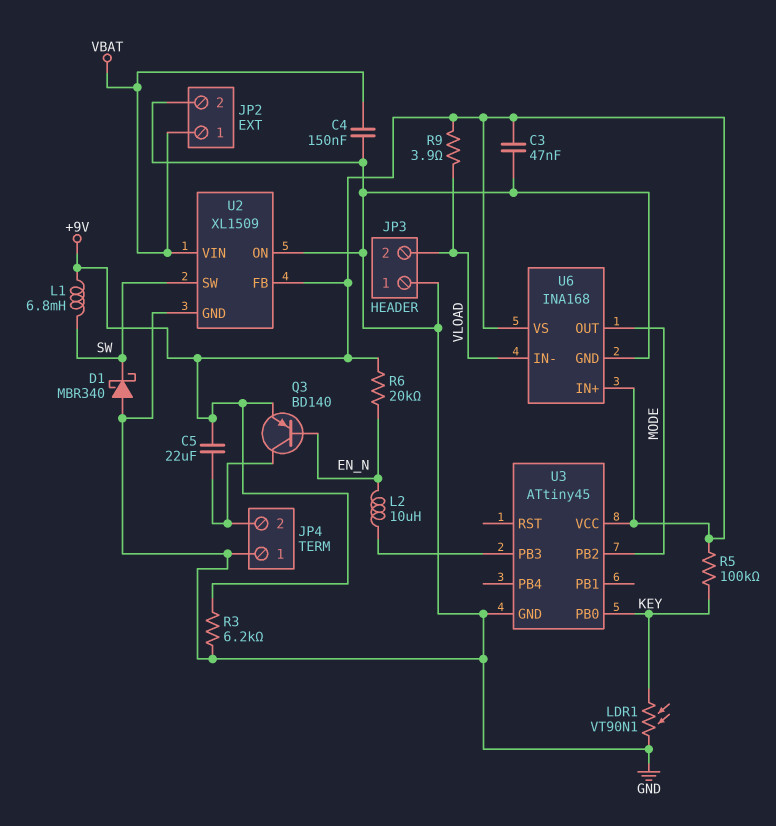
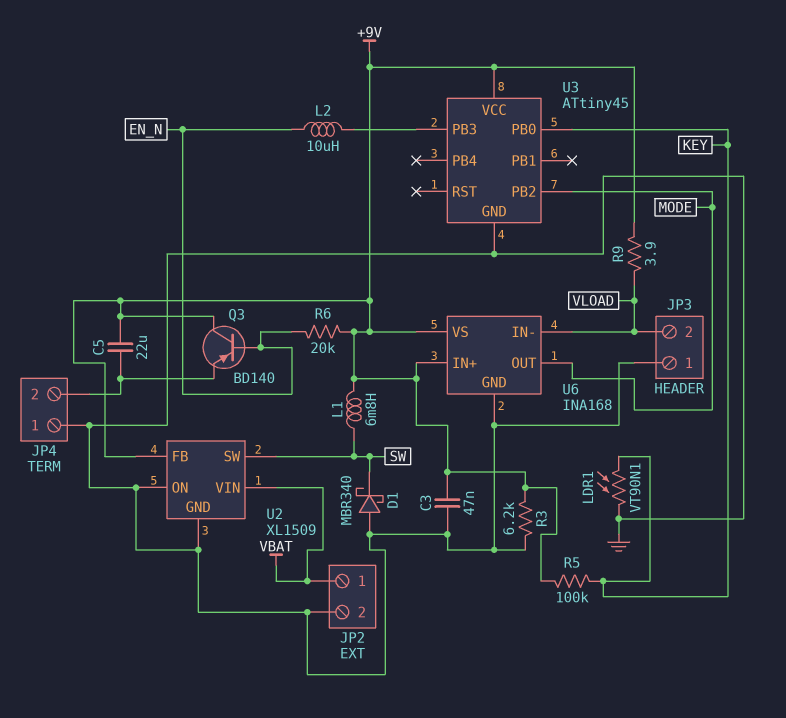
C4: 150nF (GND, VBAT) -> none
Q3: PNP BD140 (B EN_N, C JP4/2, E +9V) -> PNP BD140 (B EN_N, C +9V, E JP4/2)

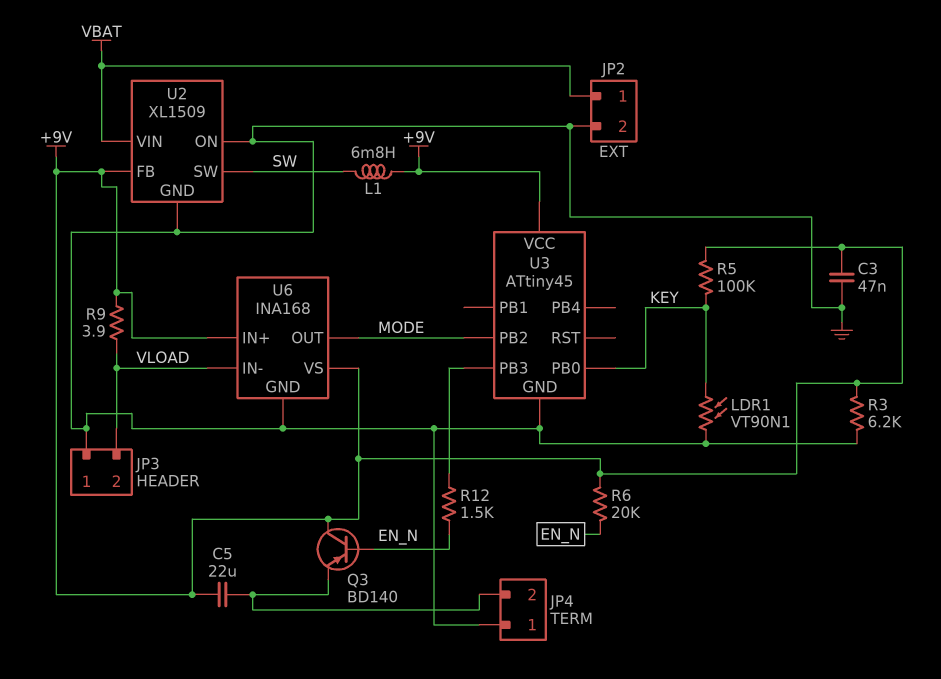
D1: schottky MBR340 (A GND, K SW) -> none
L2: 10uH (EN_N, U3/PB3) -> none
R12: none -> 1.5k (EN_N, U3/PB3)

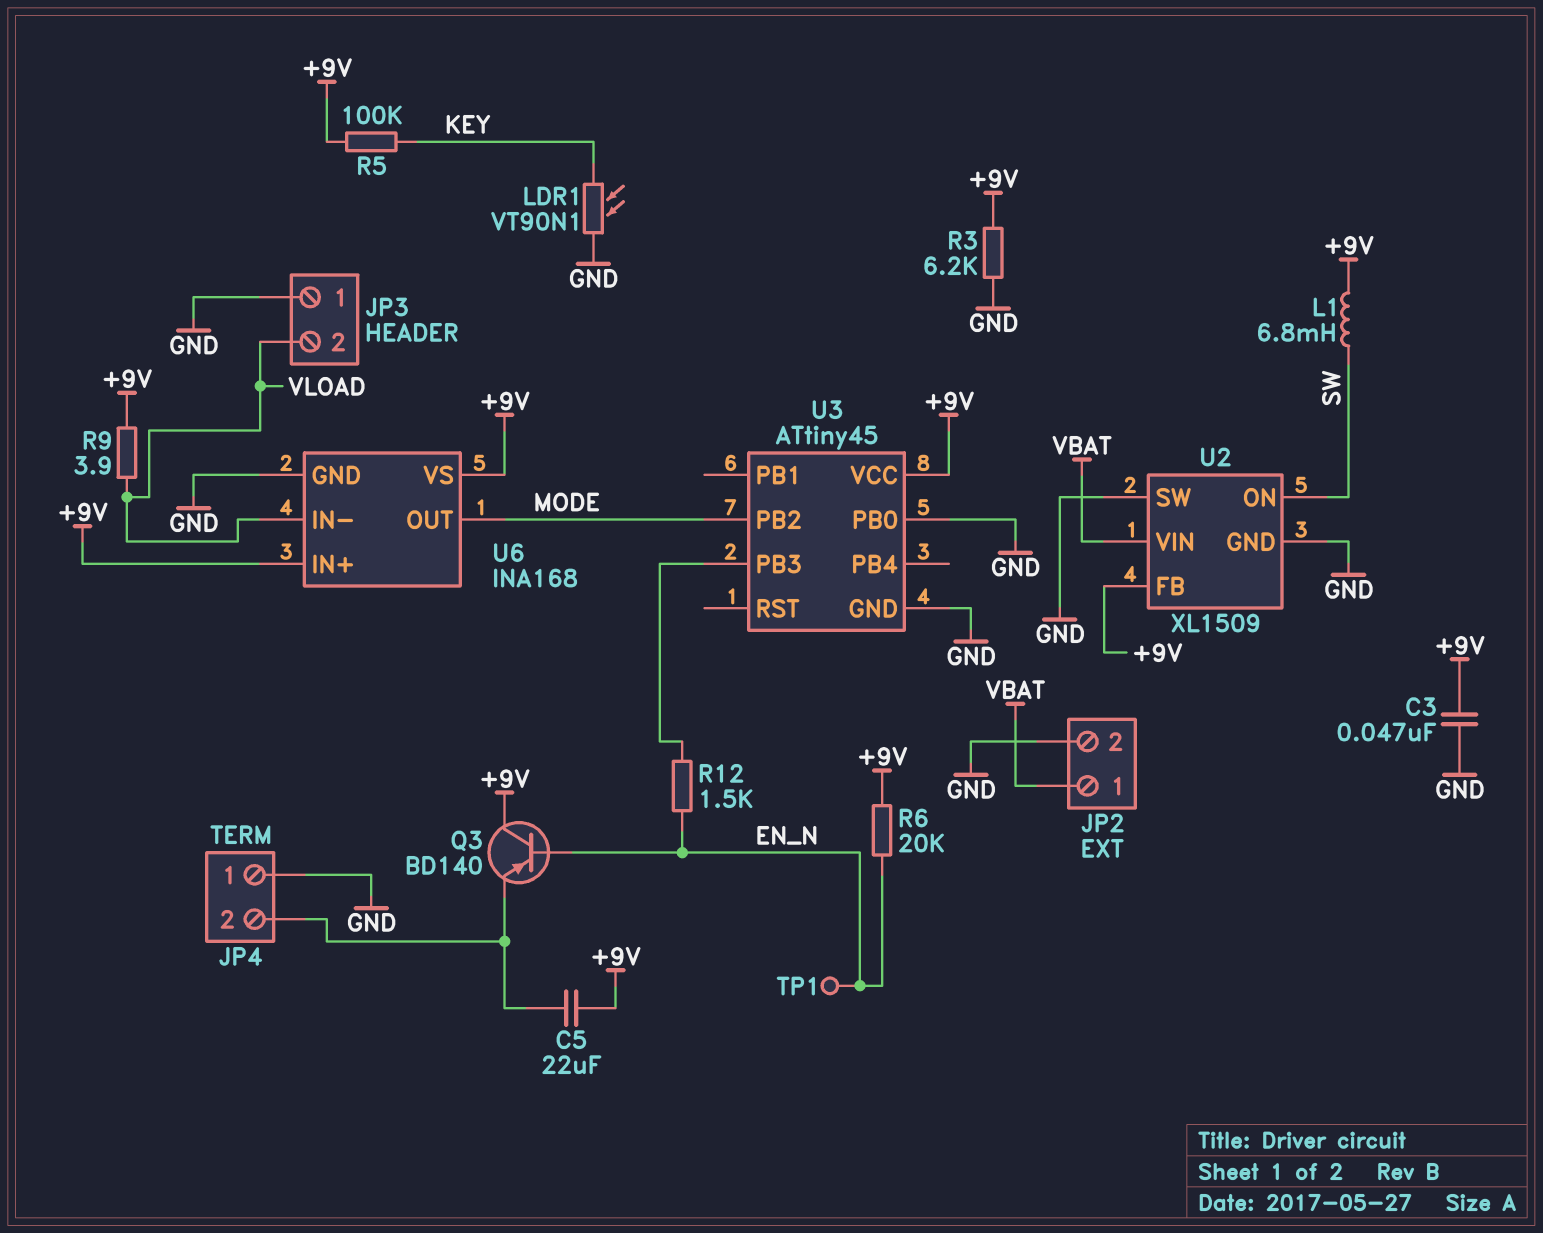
TP1: none -> test point (EN_N)
U2 pin ON: GND -> SW
U2 pin SW: SW -> GND
U3 pin PB0: KEY -> GND

